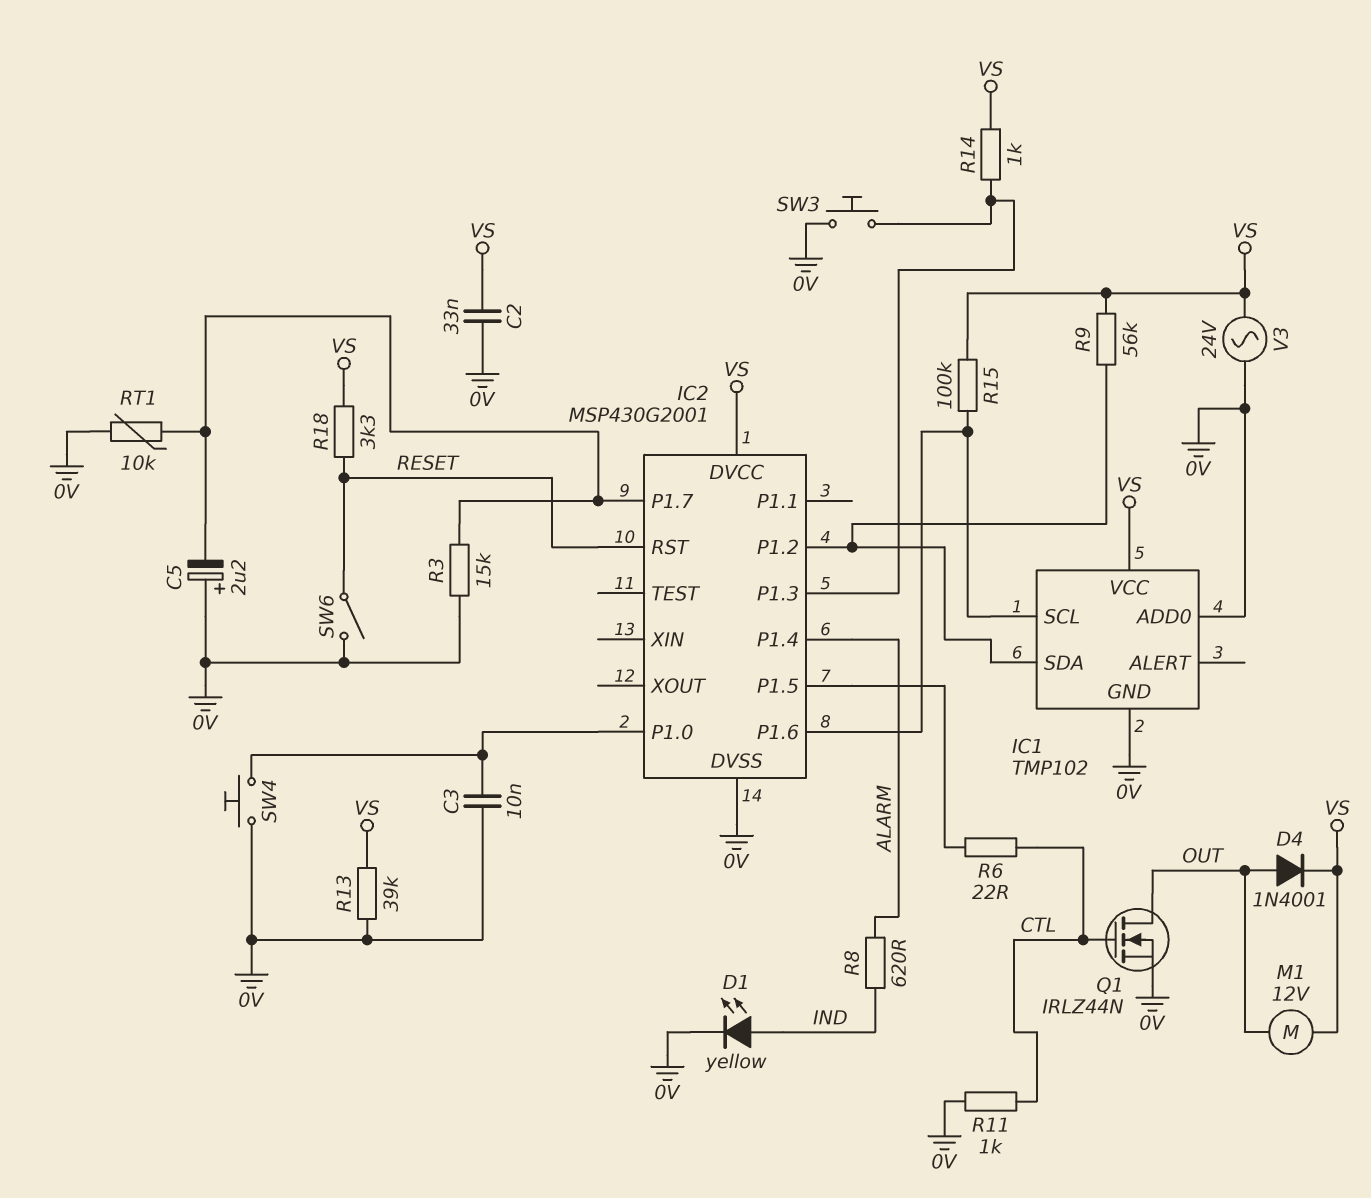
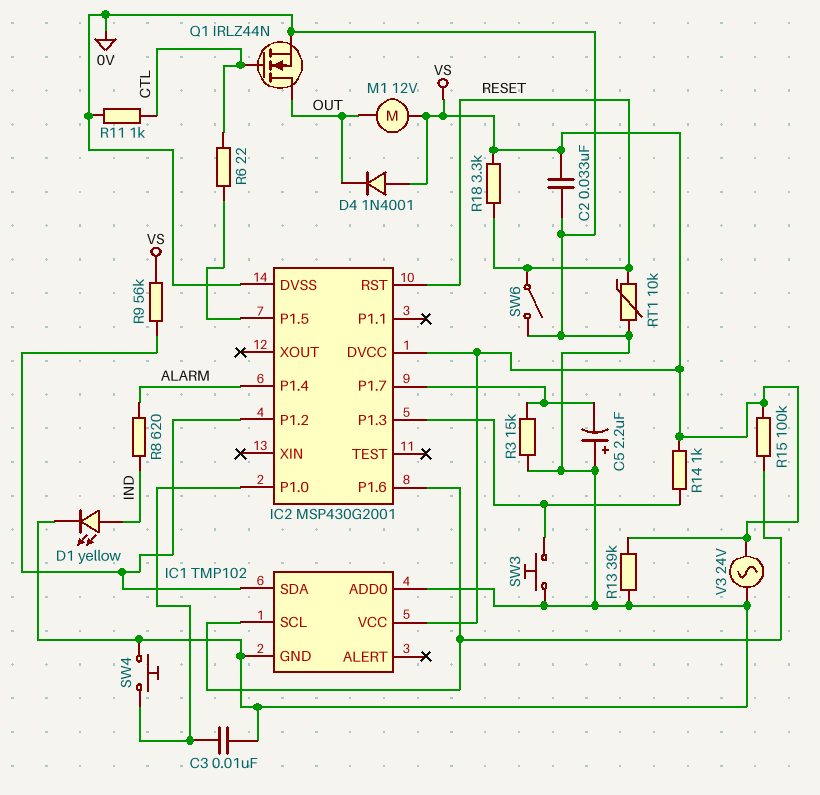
D4: diode 1N4001 (A OUT, K VS) -> diode 1N4001 (A VS, K OUT)
RT1: 10k (0V, IC2/P1.7) -> 10k (0V, RESET)

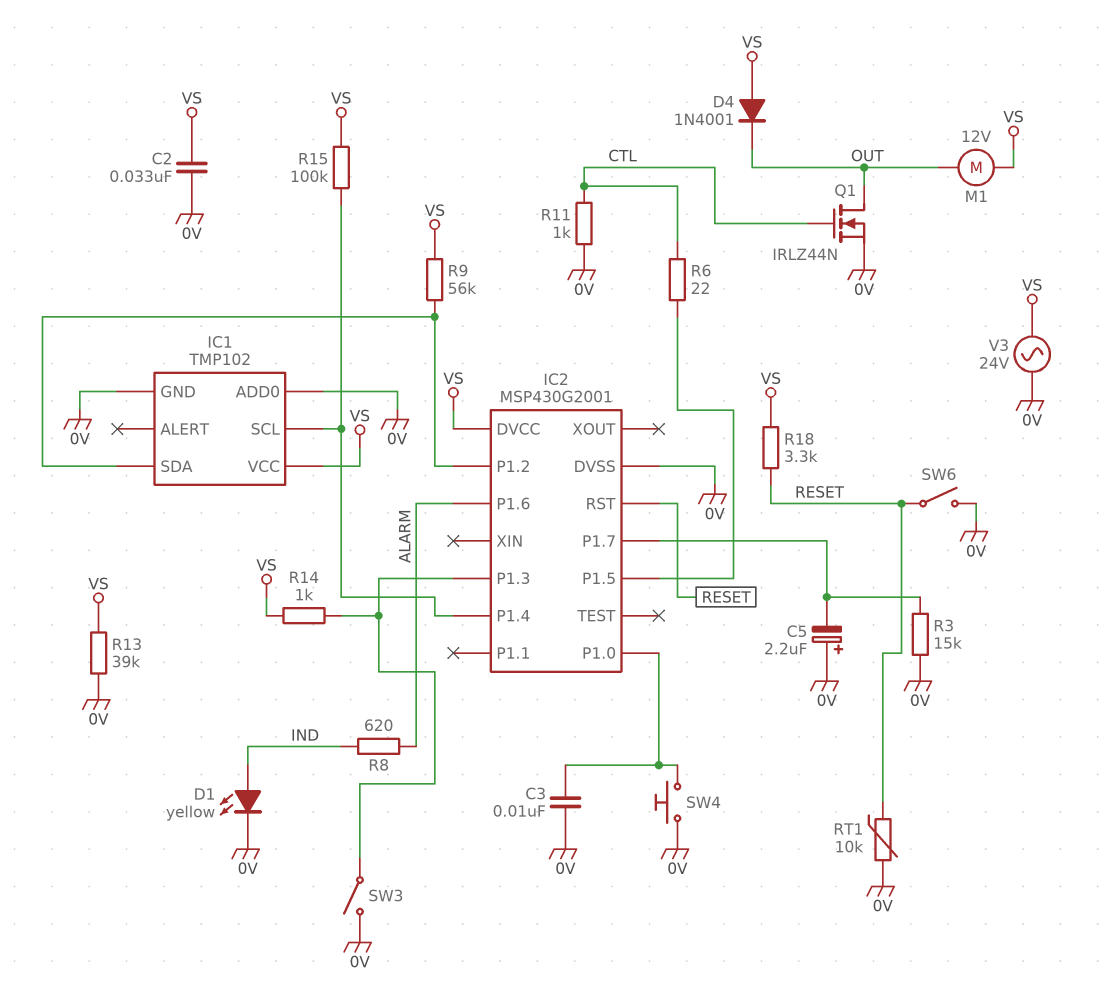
IC2 pin P1.4: ALARM -> IC1/SCL
IC2 pin P1.6: IC1/SCL -> ALARM
SW3: button (0V, IC2/P1.3) -> switch (0V, IC2/P1.3)

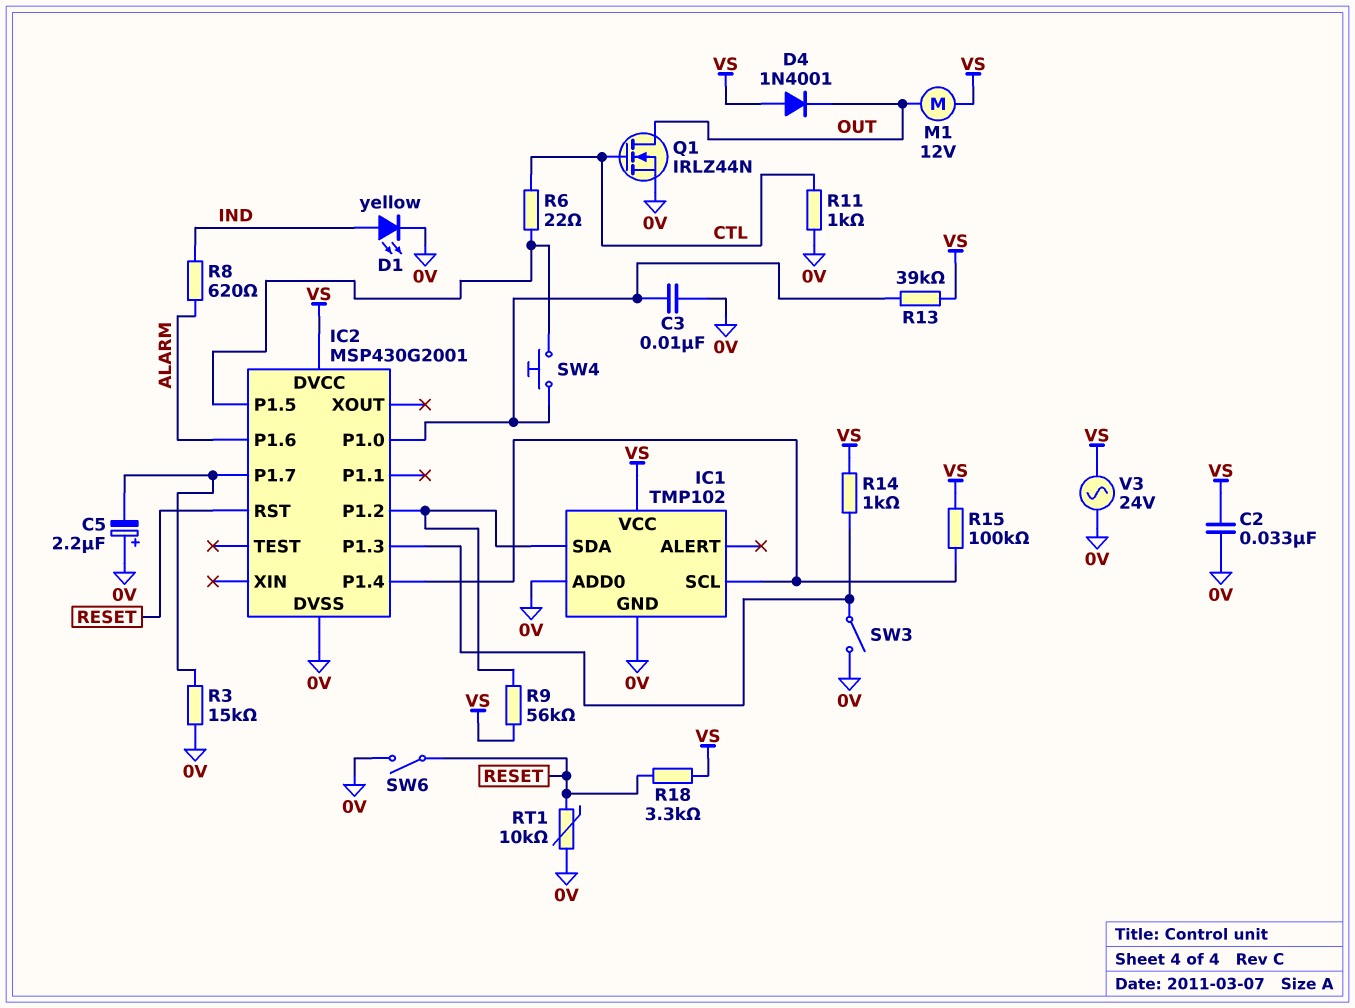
R13: 39k (0V, VS) -> 39k (IC2/P1.0, VS)
SW4: button (0V, IC2/P1.0) -> button (IC2/P1.0, IC2/P1.5)

